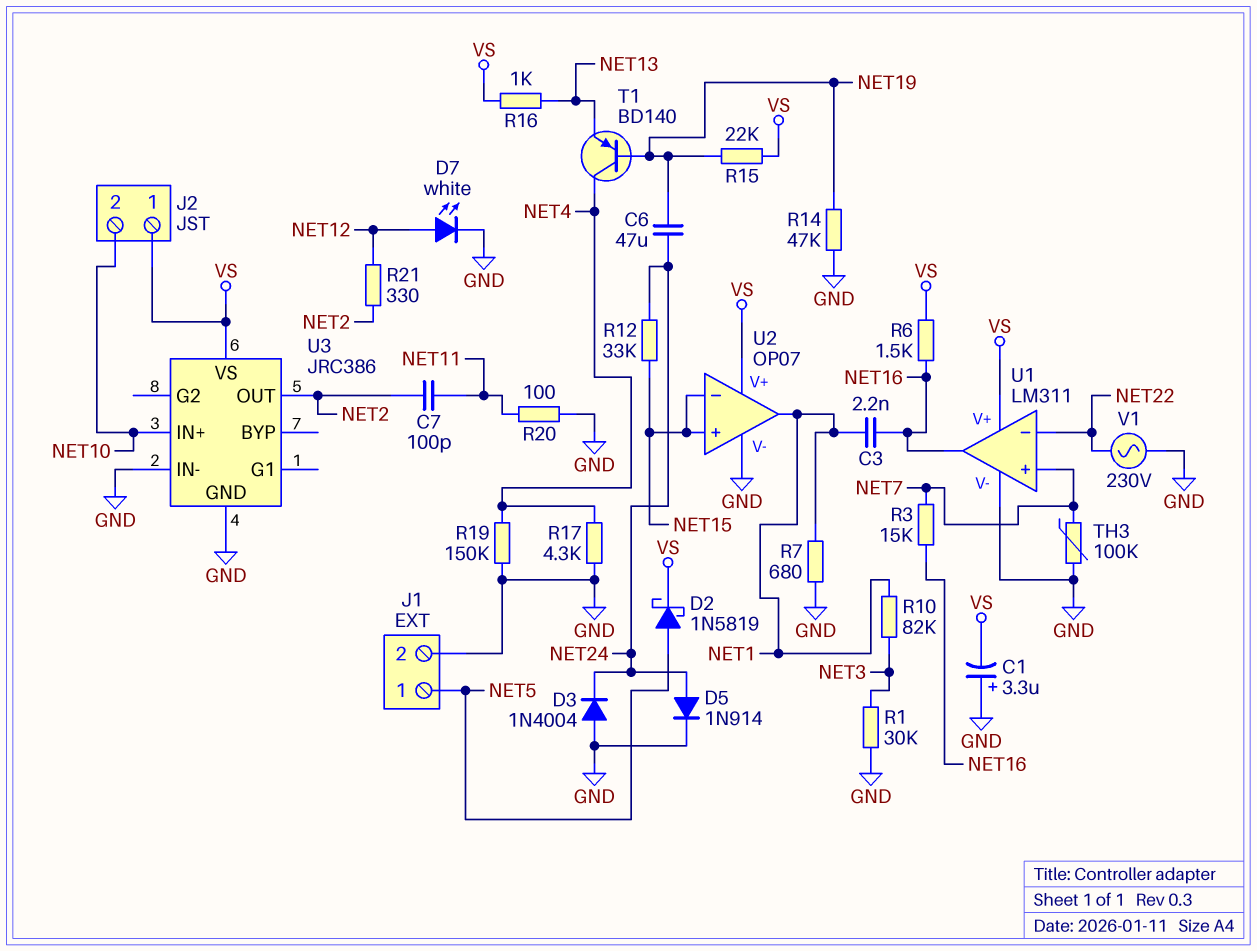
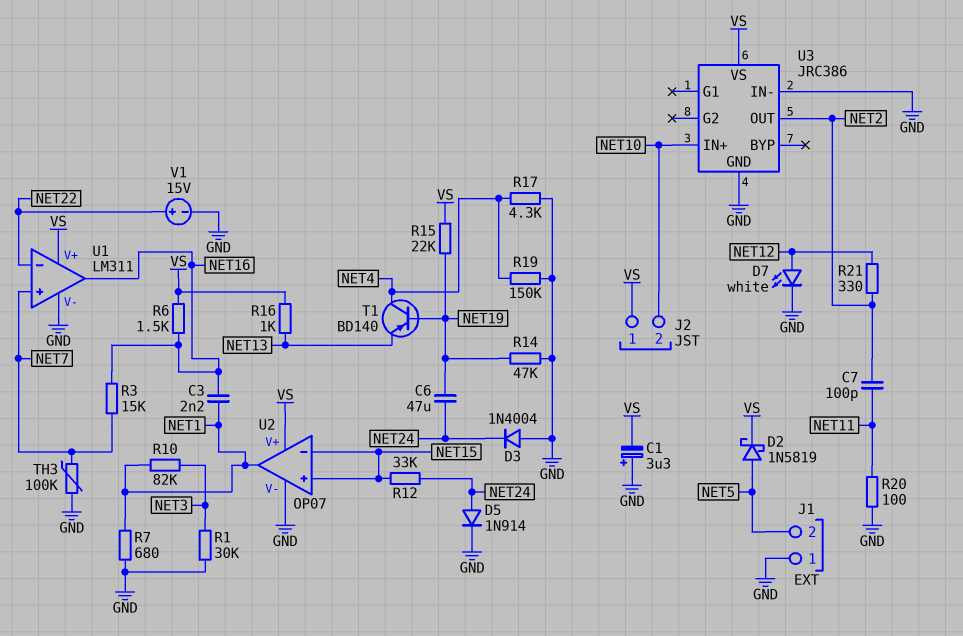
J1 pin 1: NET5 -> GND
J1 pin 2: GND -> NET5
V1: AC 230V (GND, NET22) -> 15V (plus NET22, minus GND)

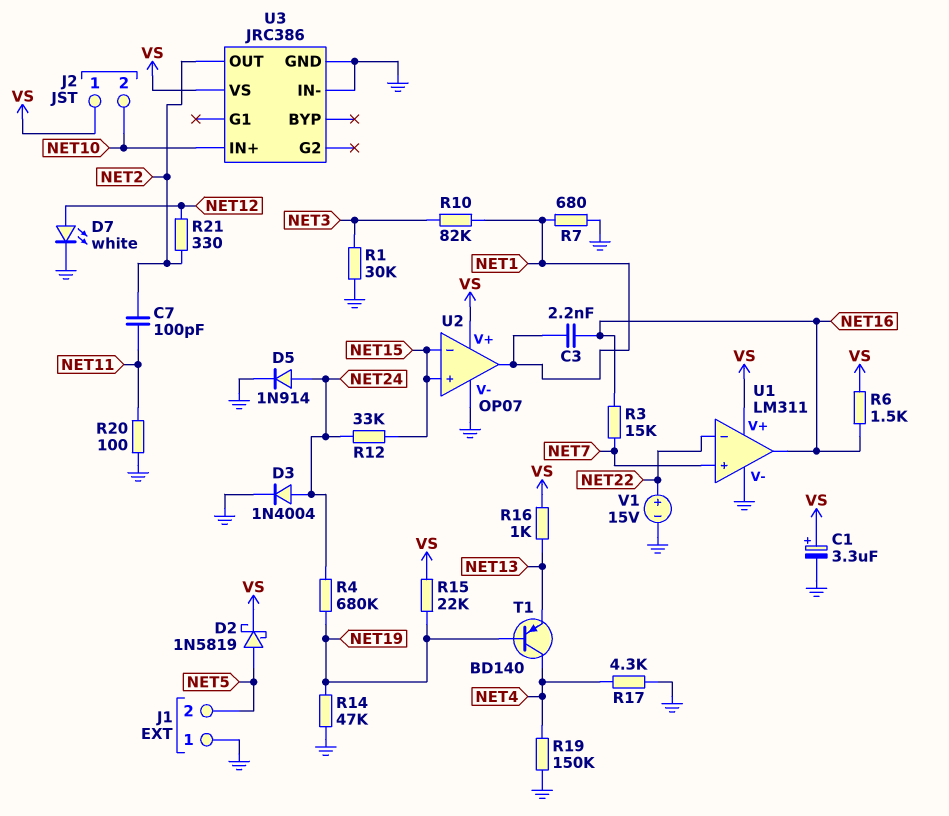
C1: 3.3uF (plus GND, minus VS) -> 3.3uF (plus VS, minus GND)
C6: 47uF (NET19, NET24) -> none
D3: diode 1N4004 (A GND, K NET24) -> diode 1N4004 (A NET24, K GND)
R4: none -> 680k (NET19, NET24)
TH3: 100k (GND, NET7) -> none

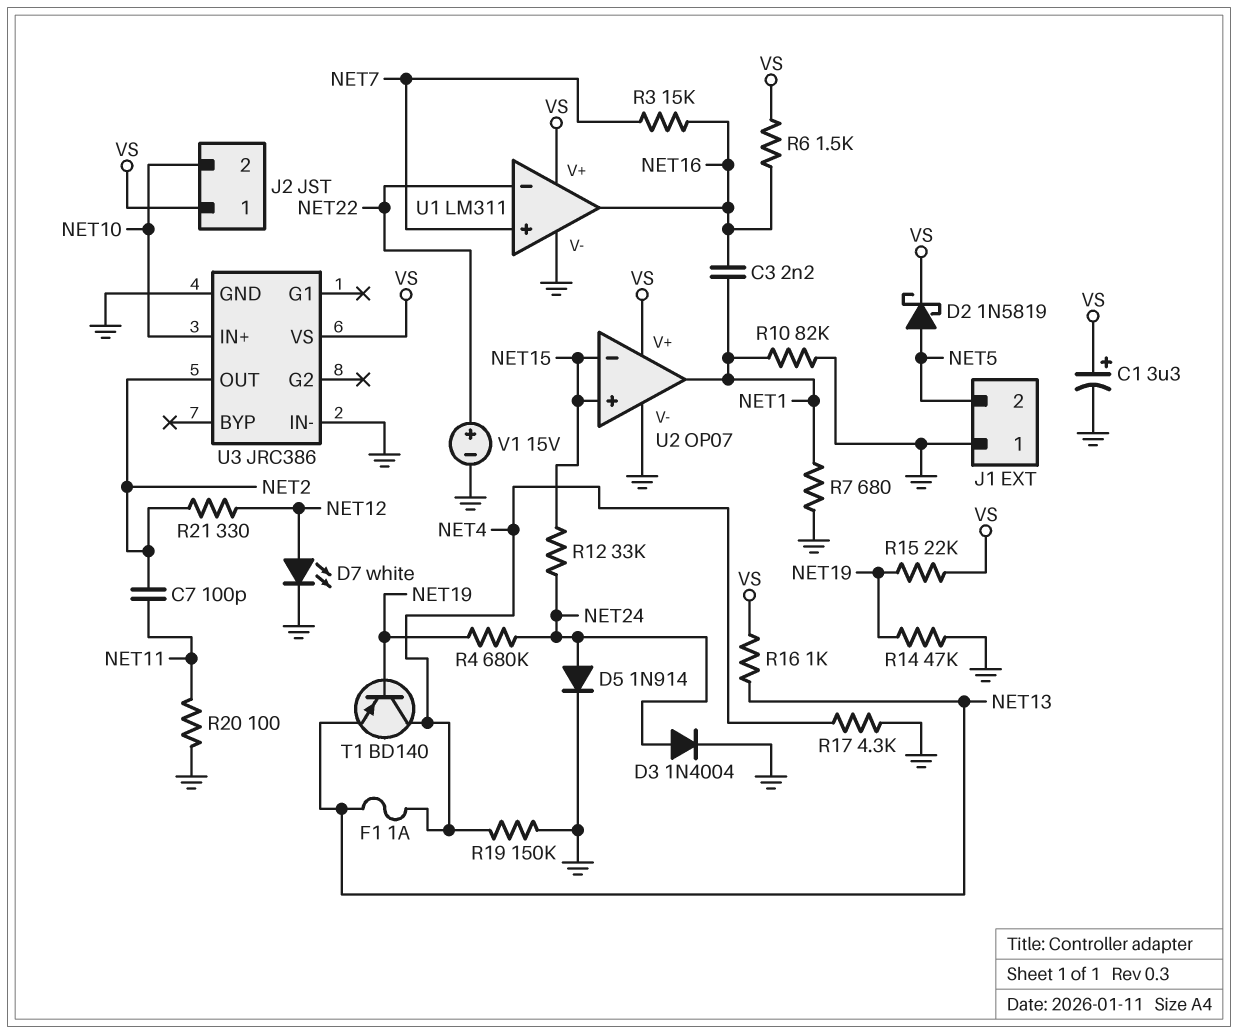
F1: none -> 1A (NET4, NET13)
R1: 30k (GND, NET3) -> none
R10: 82k (NET1, NET3) -> 82k (GND, NET1)

